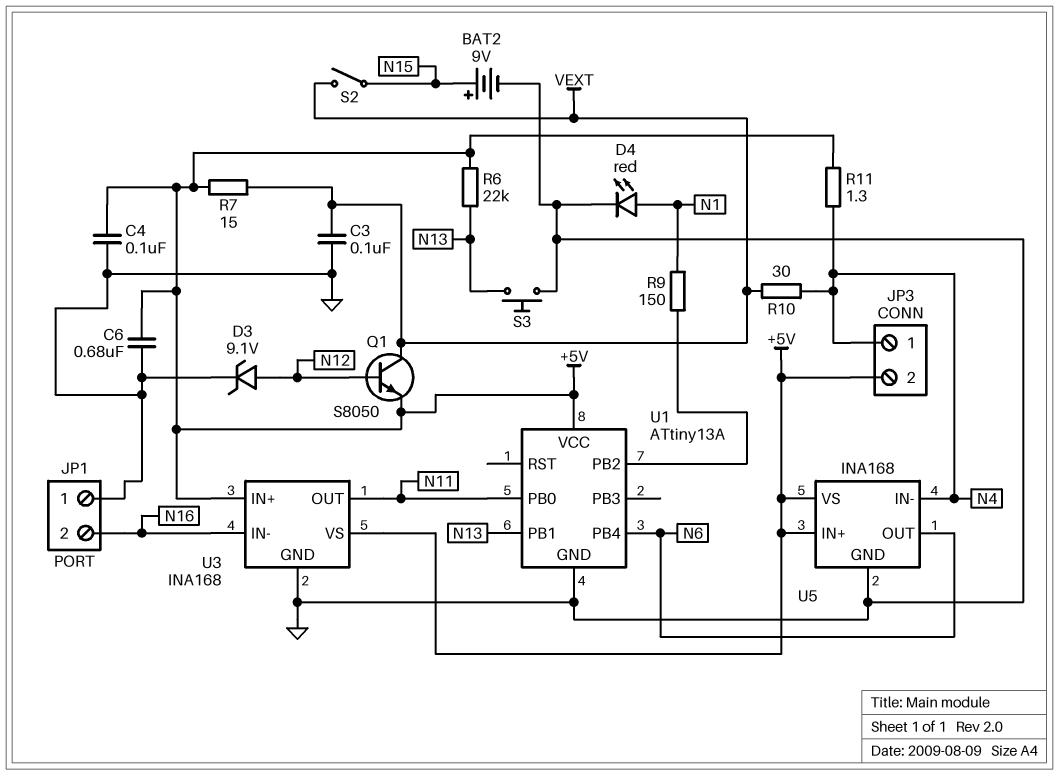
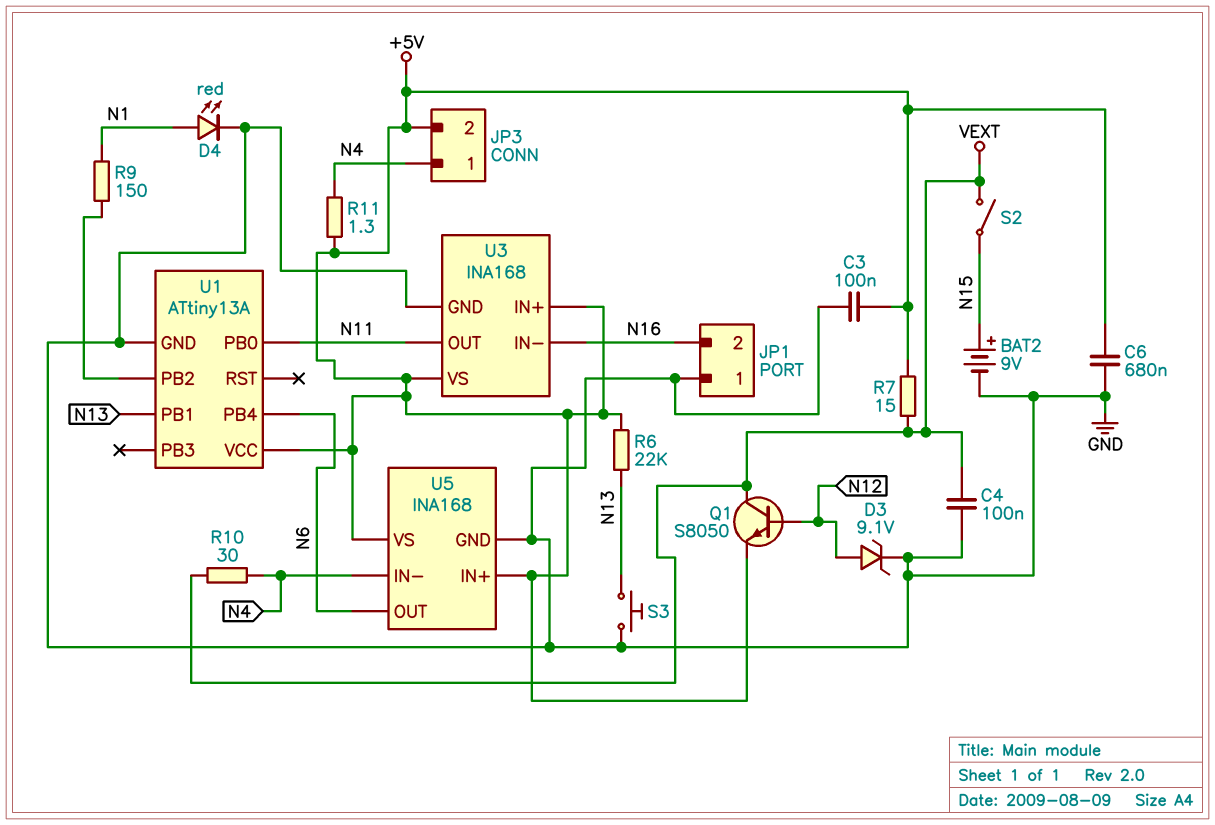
C3: 100nF (GND, VEXT) -> 100nF (+5V, GND)
C4: 100nF (+5V, GND) -> 100nF (GND, VEXT)

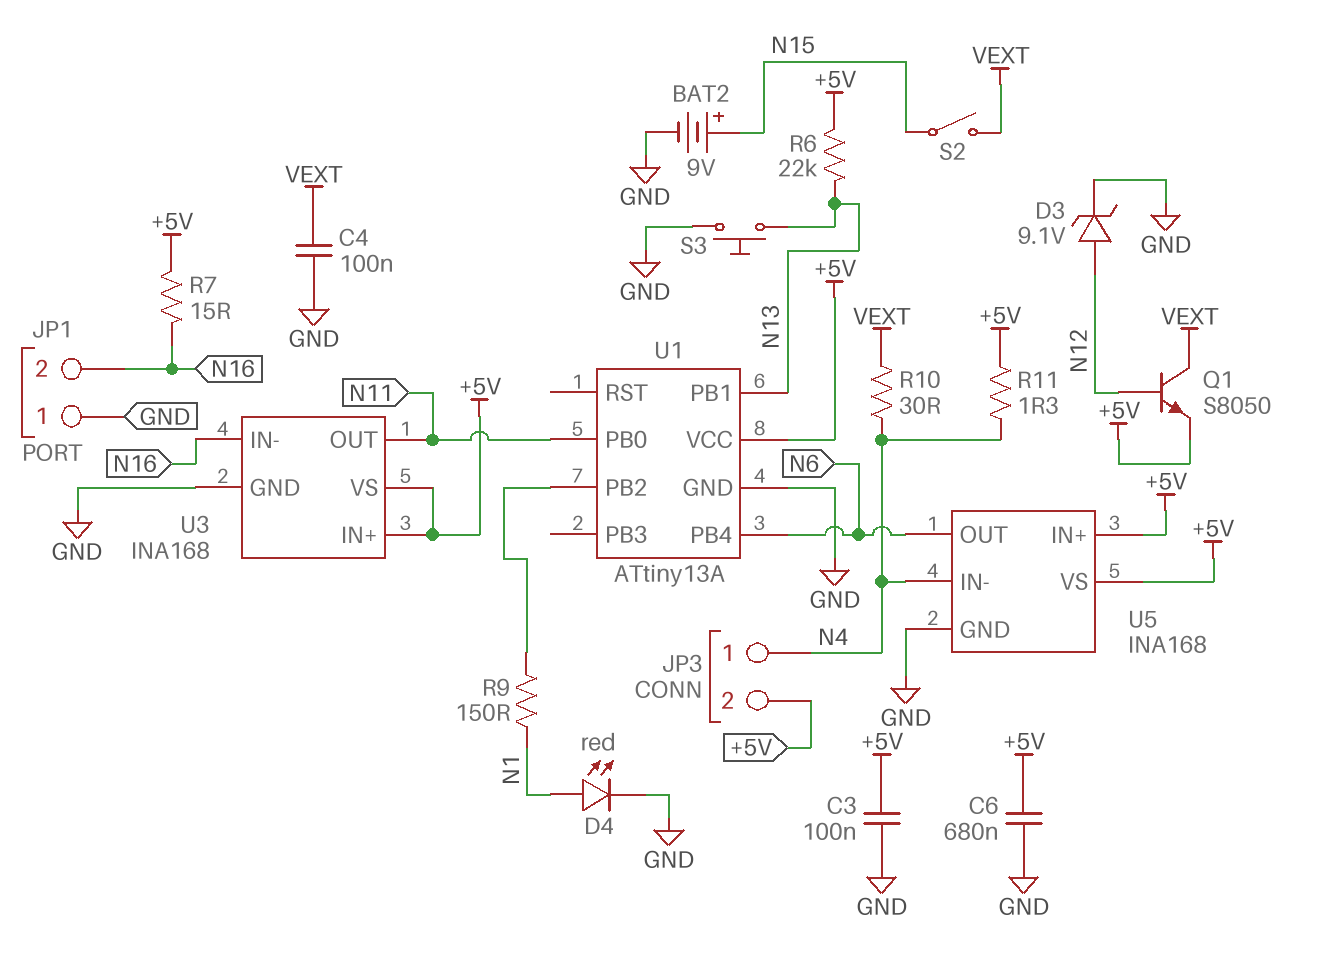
R7: 15 (+5V, VEXT) -> 15 (+5V, N16)

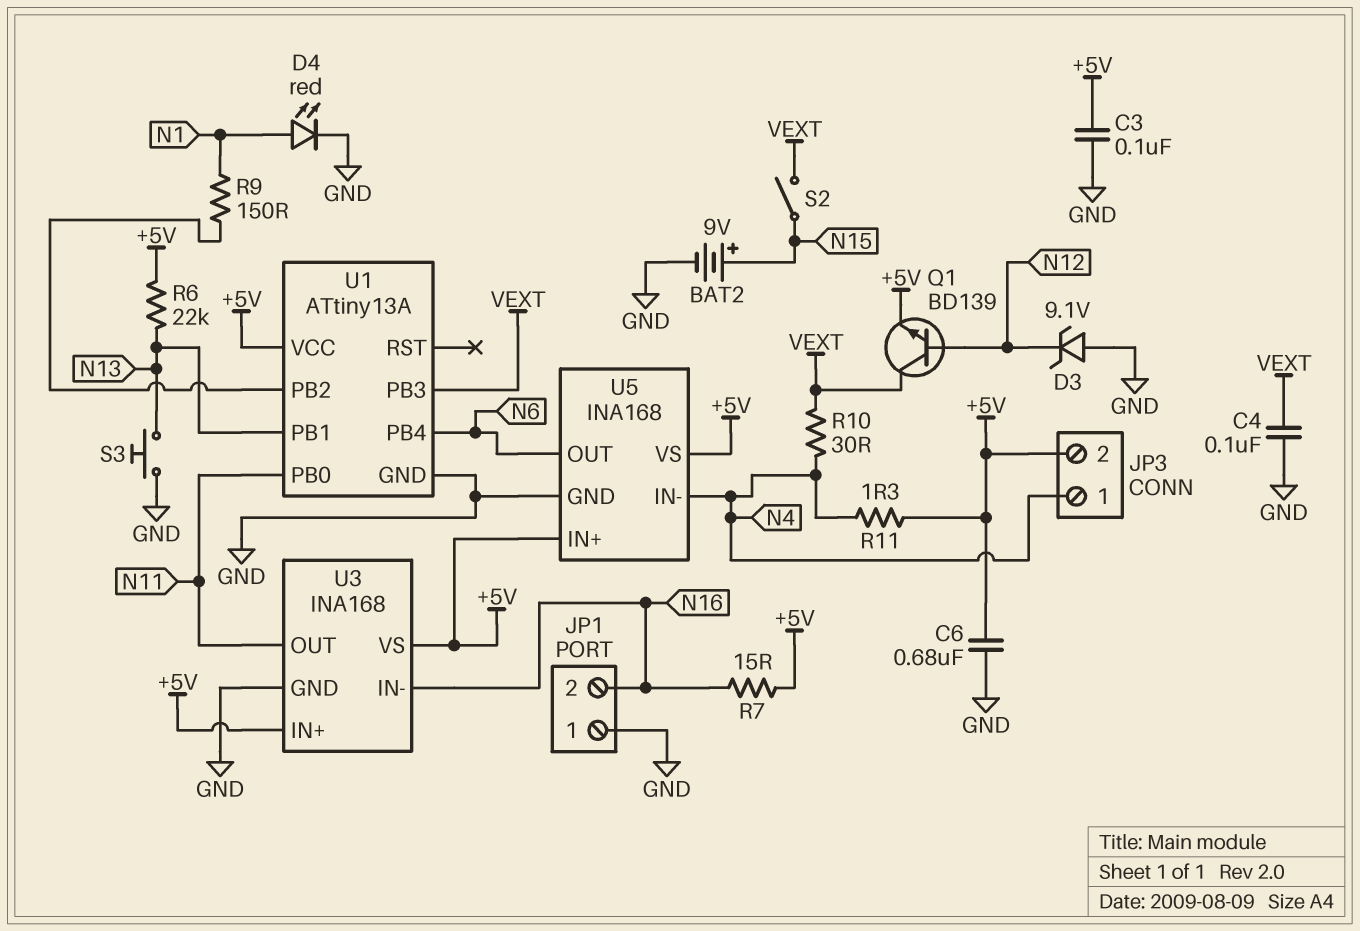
D3: zener 9.1V (A N12, K GND) -> zener 9.1V (A GND, K N12)
Q1: NPN S8050 (B N12, C VEXT, E +5V) -> NPN BD139 (B N12, C VEXT, E +5V)
U1 pin PB3: none -> VEXT

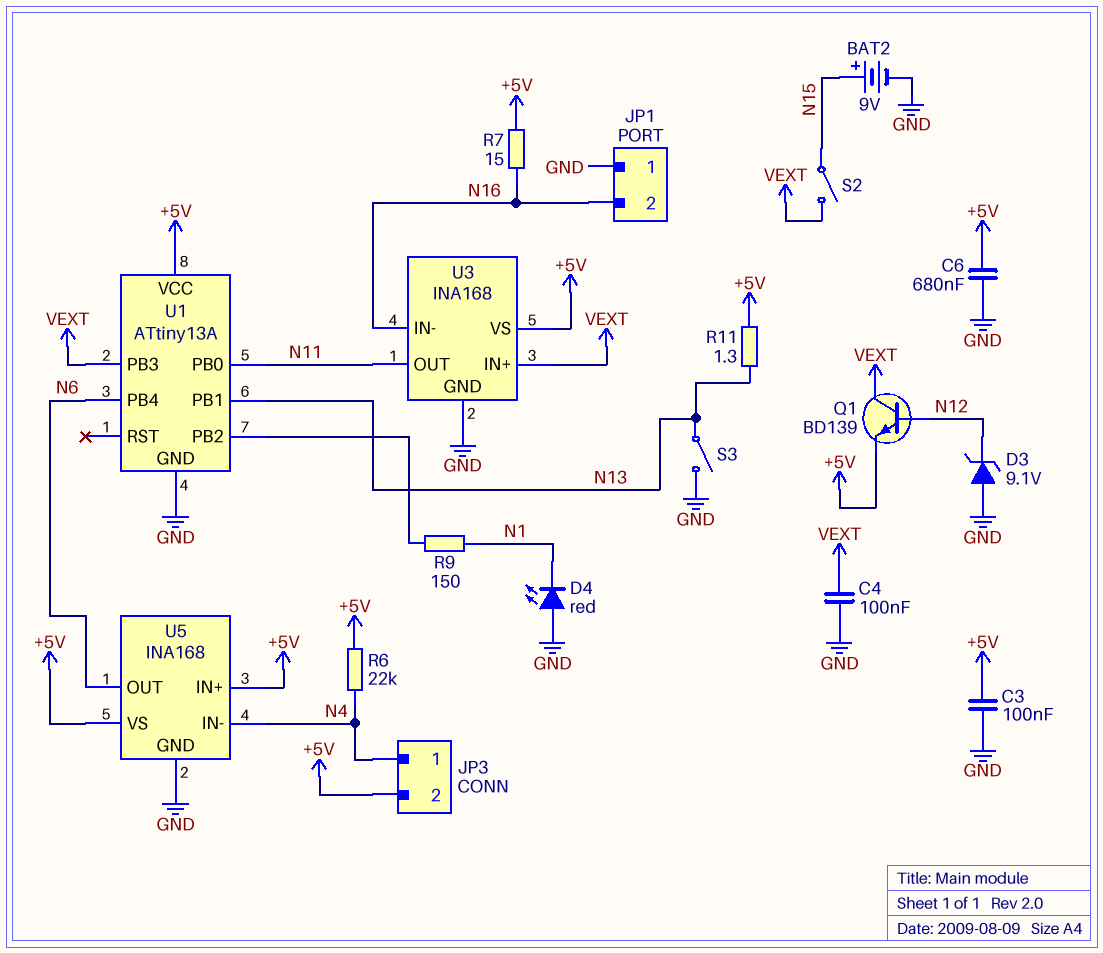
D4: LED red (A N1, K GND) -> LED red (A GND, K N1)
R6: 22k (+5V, N13) -> 22k (+5V, N4)
R10: 30 (N4, VEXT) -> none
R11: 1.3 (+5V, N4) -> 1.3 (+5V, N13)
S3: button (GND, N13) -> switch (GND, N13)
U3 pin IN+: +5V -> VEXT

